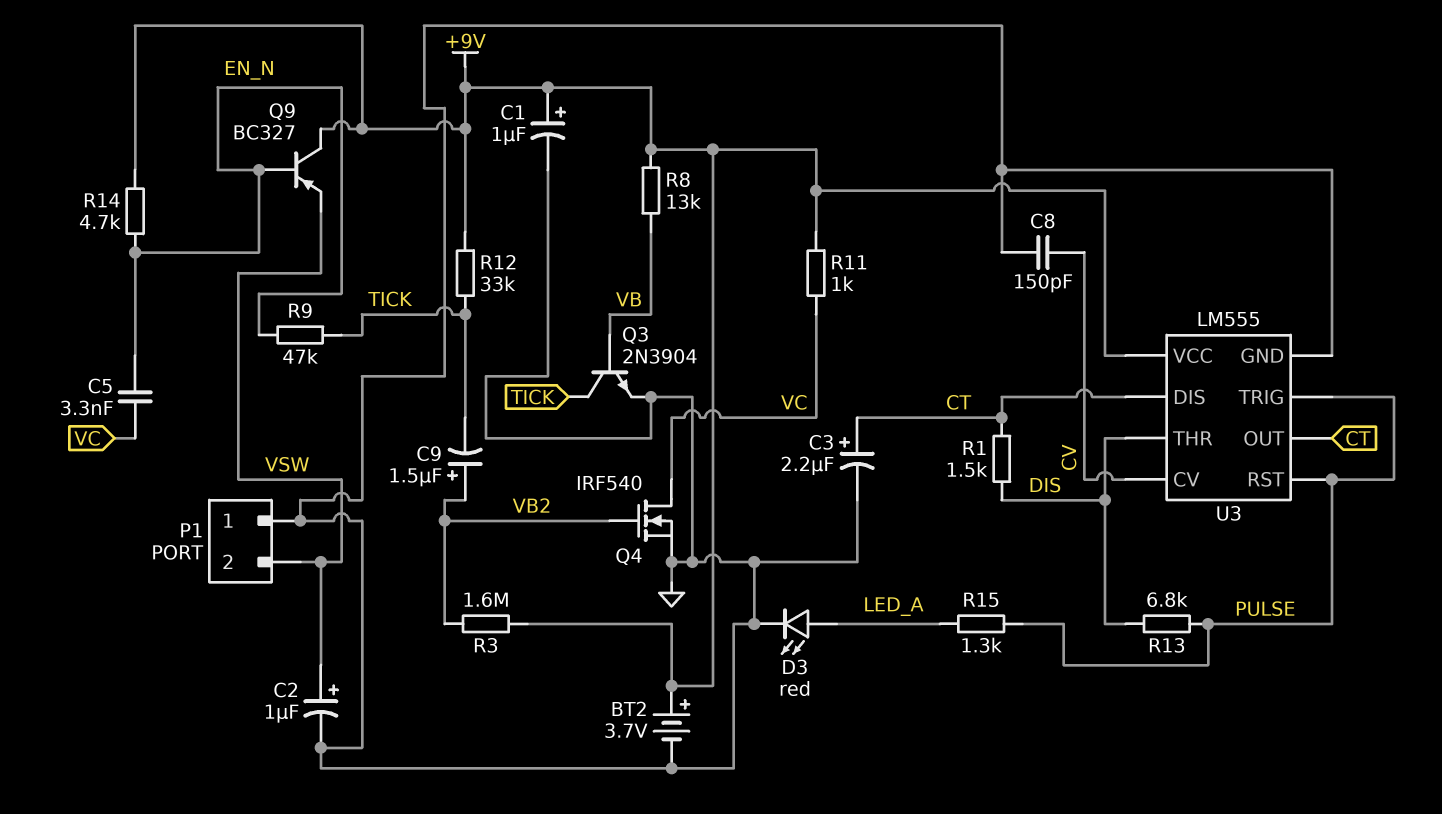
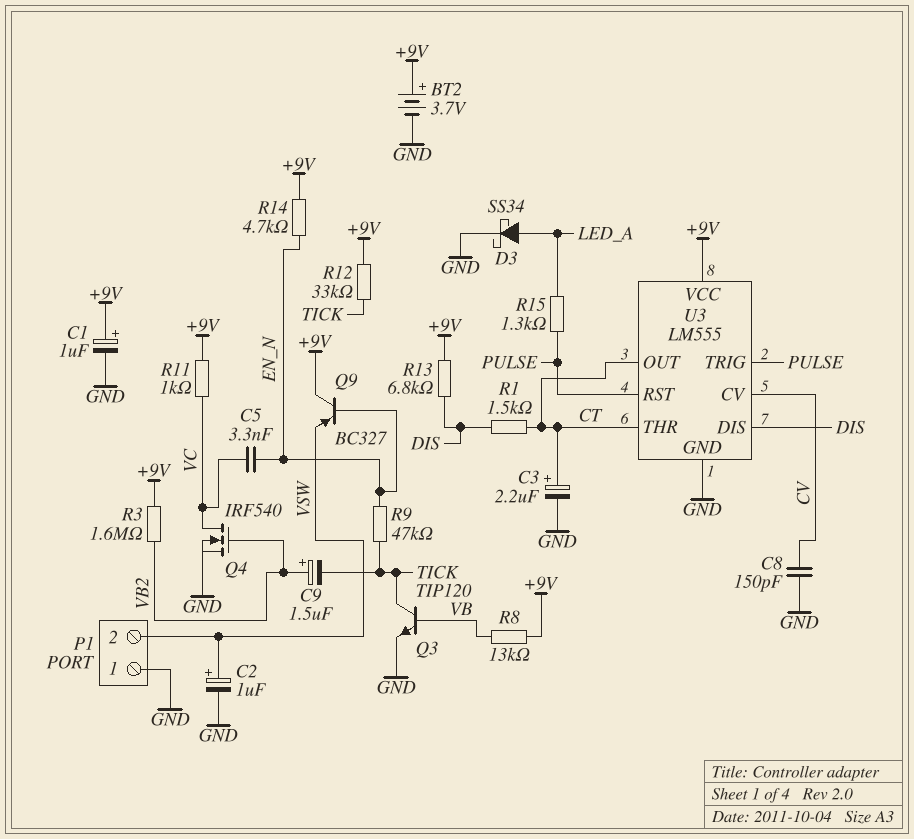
D3: LED red (A LED_A, K GND) -> schottky SS34 (A LED_A, K GND)
Q3: NPN 2N3904 (B VB, C TICK, E GND) -> NPN TIP120 (B VB, C TICK, E GND)
R13: 6.8k (DIS, PULSE) -> 6.8k (+9V, DIS)
U3 pin DIS: CT -> DIS
U3 pin THR: DIS -> CT

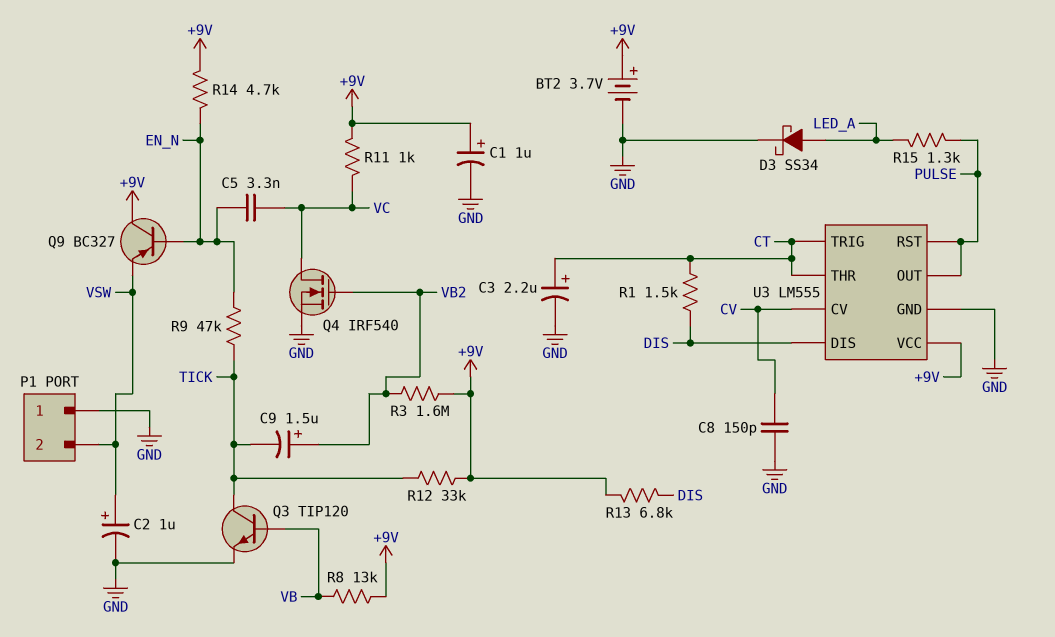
U3 pin OUT: CT -> PULSE
U3 pin TRIG: PULSE -> CT

